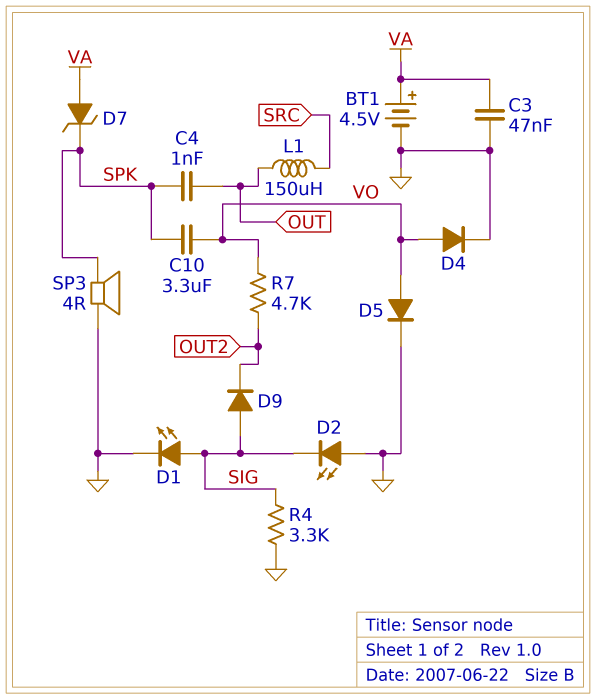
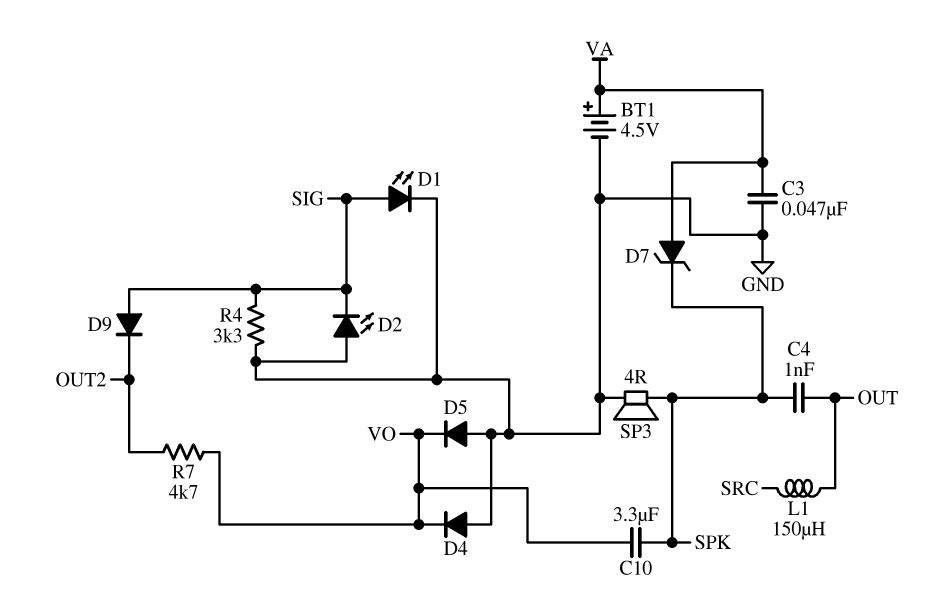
D4: diode (A VO, K GND) -> diode (A GND, K VO)
D5: diode (A VO, K GND) -> diode (A GND, K VO)

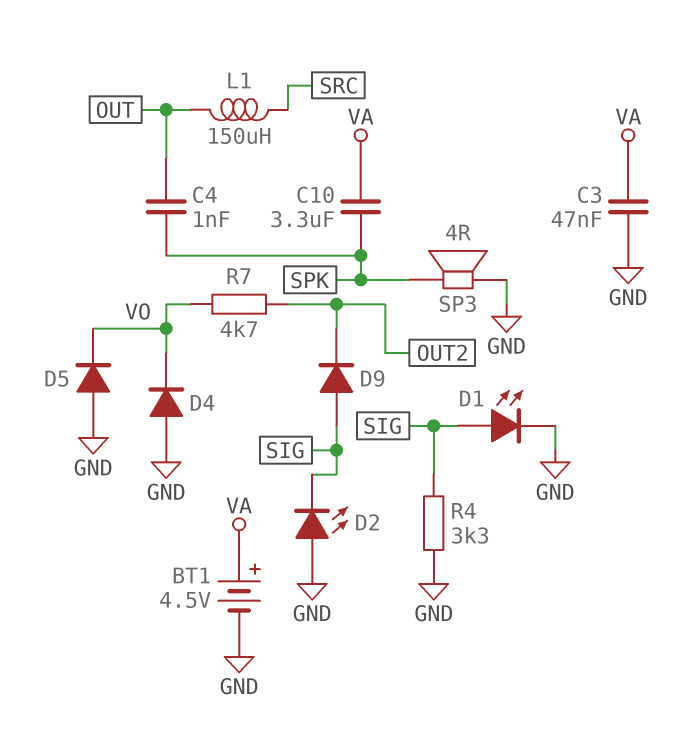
C10: 3.3uF (SPK, VO) -> 3.3uF (SPK, VA)
D7: zener (A VA, K SPK) -> none

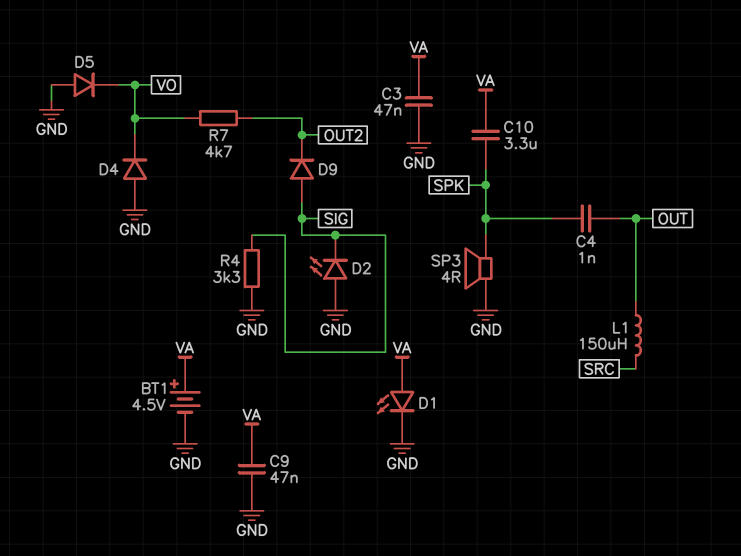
C9: none -> 47nF (GND, VA)
D1: LED (A SIG, K GND) -> LED (A VA, K GND)

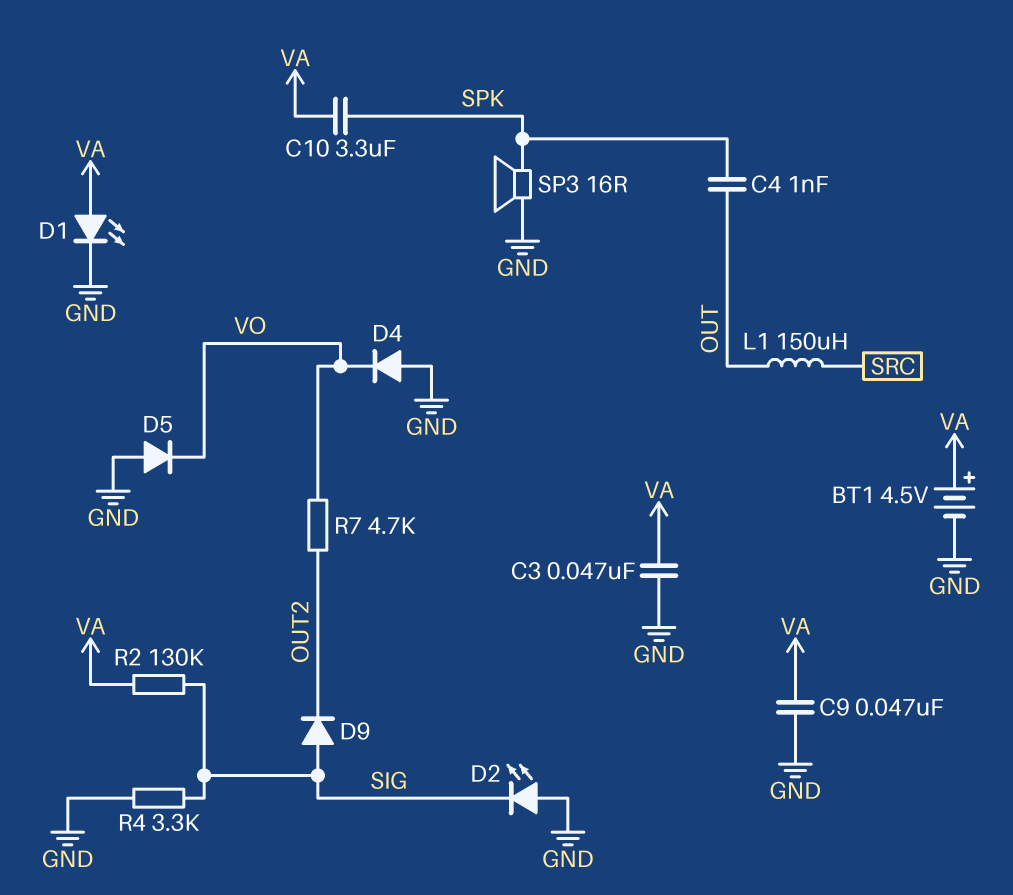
R2: none -> 130k (SIG, VA)
SP3: speaker 4R (GND, SPK) -> speaker 16R (GND, SPK)

